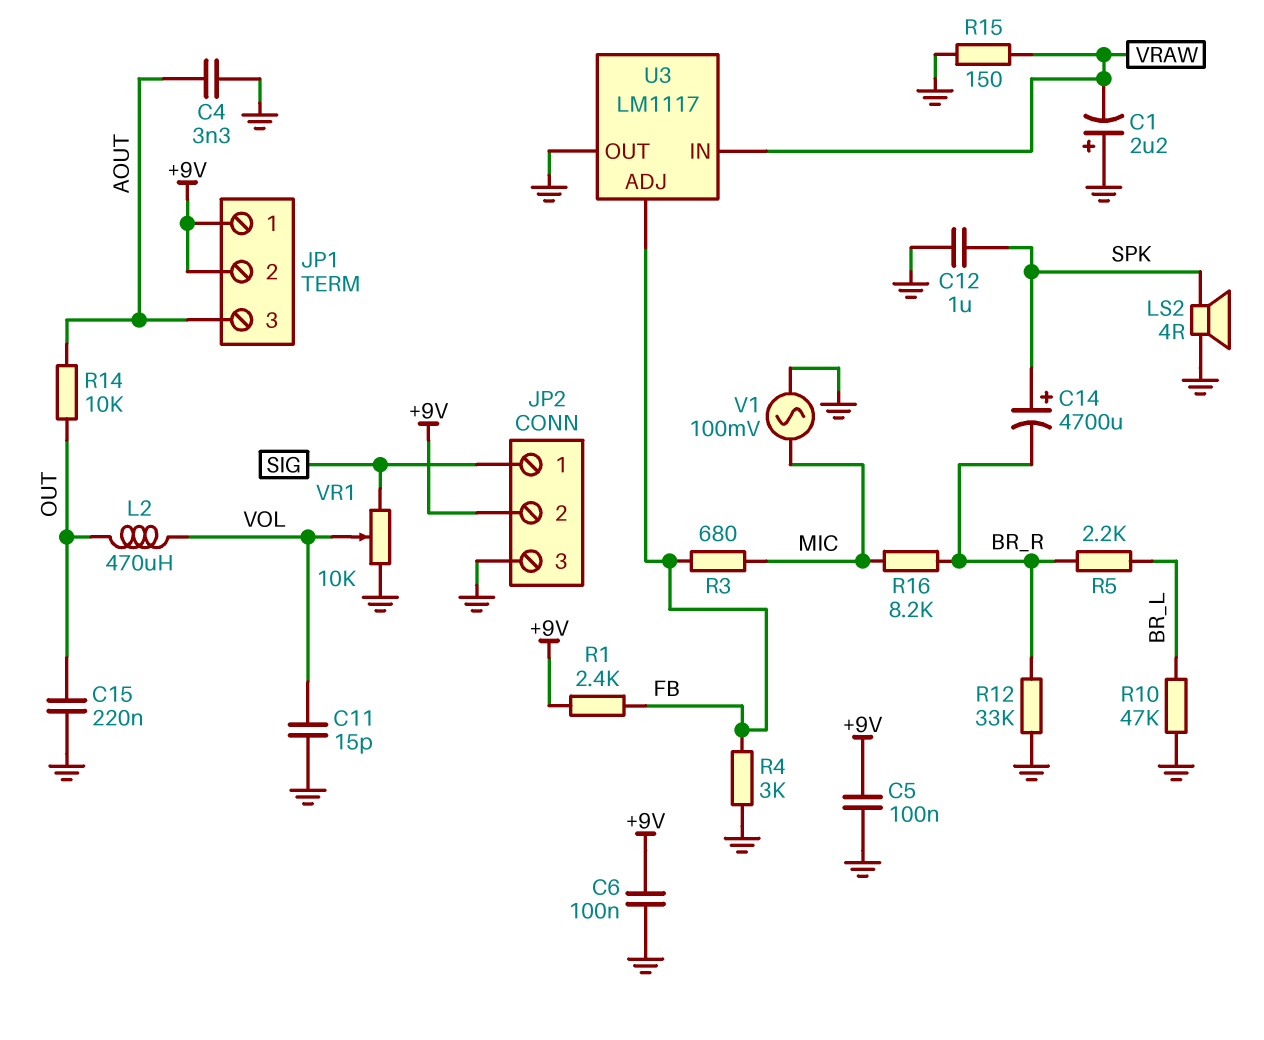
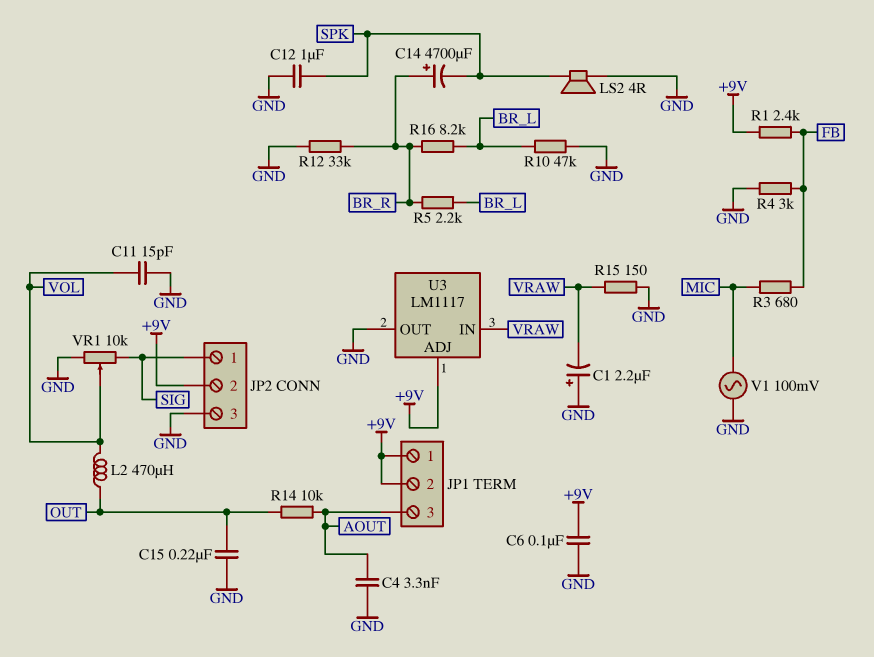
C5: 100nF (+9V, GND) -> none
C14: 4700uF (plus SPK, minus BR_R) -> 4700uF (plus BR_R, minus SPK)
R16: 8.2k (BR_R, MIC) -> 8.2k (BR_L, BR_R)
U3 pin ADJ: FB -> +9V

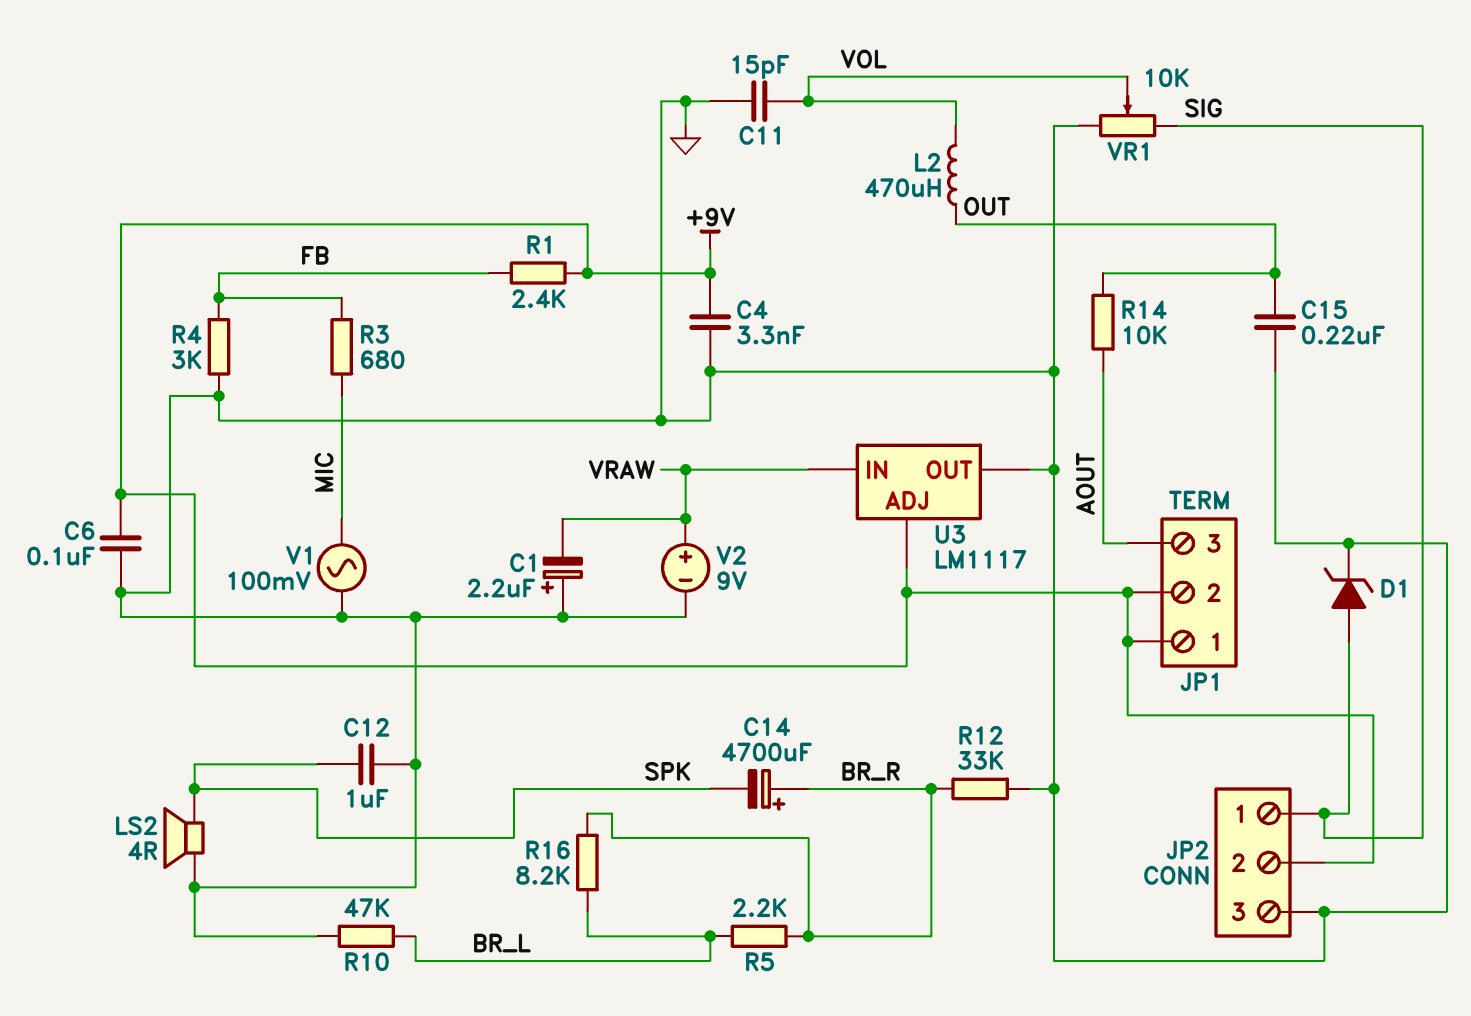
C4: 3.3nF (AOUT, GND) -> 3.3nF (+9V, GND)
D1: none -> zener (A SIG, K GND)
R15: 150 (GND, VRAW) -> none
V2: none -> 9V (plus VRAW, minus GND)

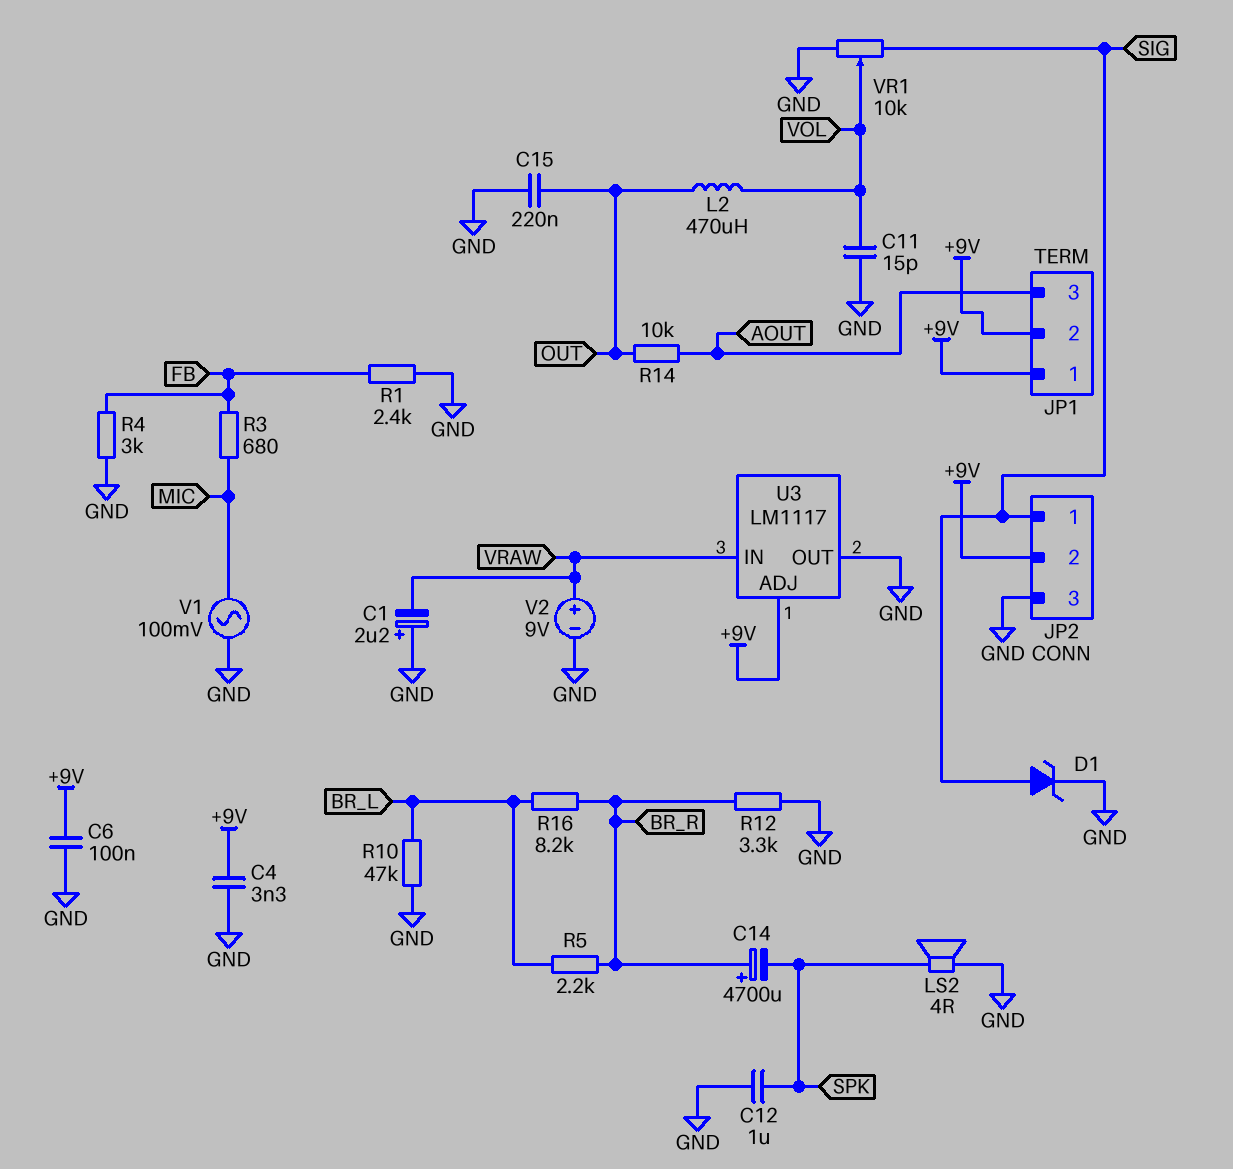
R1: 2.4k (+9V, FB) -> 2.4k (FB, GND)
R12: 33k (BR_R, GND) -> 3.3k (BR_R, GND)

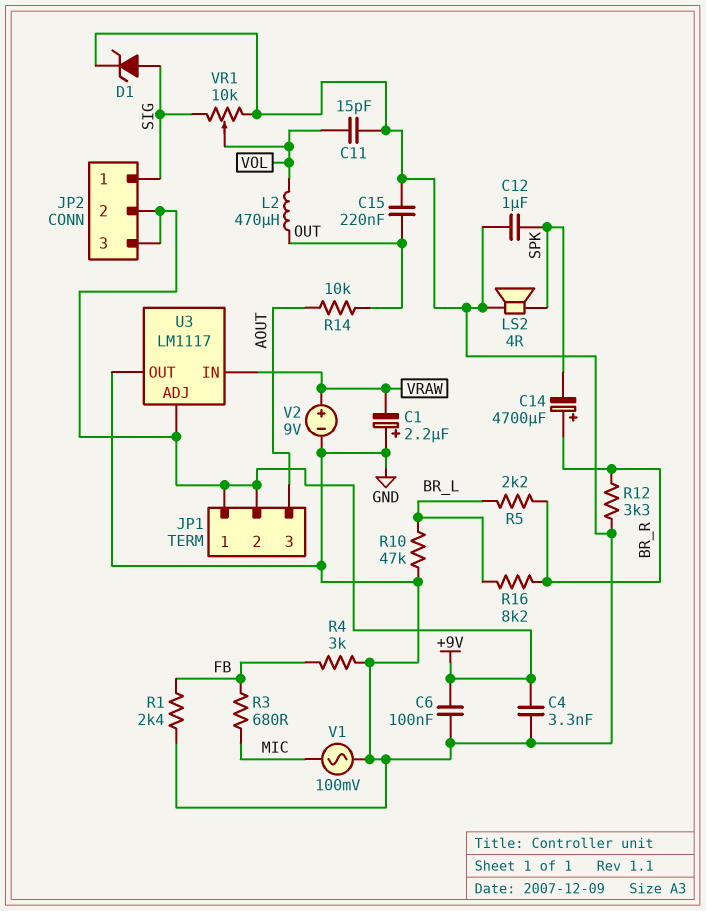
JP2 pin 3: GND -> +9V

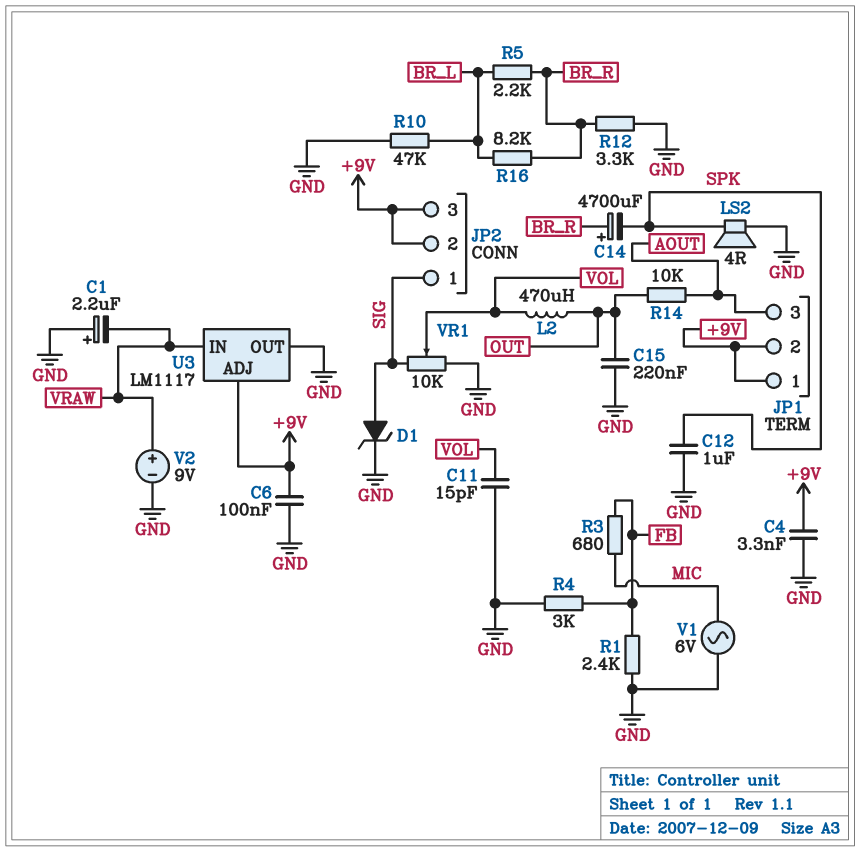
V1: AC 100mV (GND, MIC) -> AC 6V (GND, MIC)

